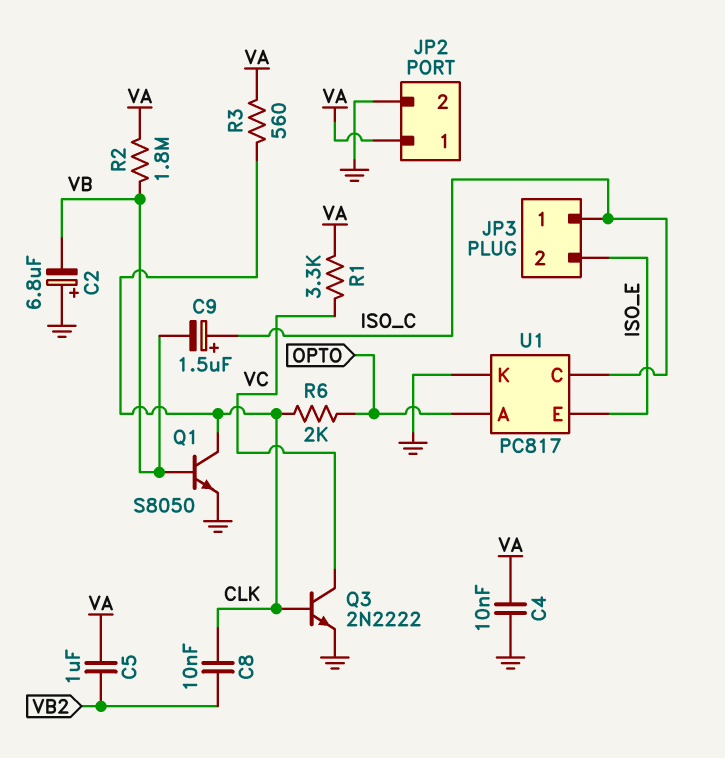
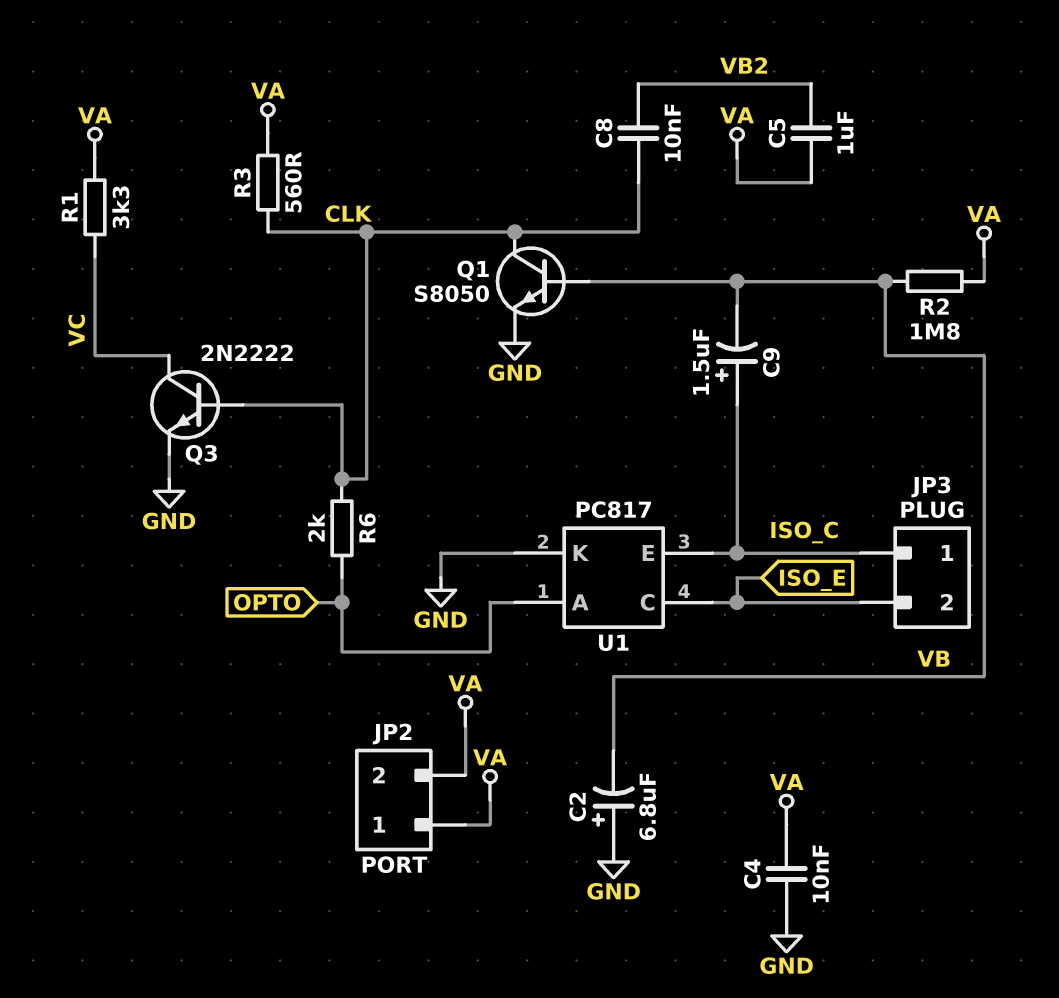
JP2 pin 2: GND -> VA
U1 pin C: ISO_C -> ISO_E
U1 pin E: ISO_E -> ISO_C

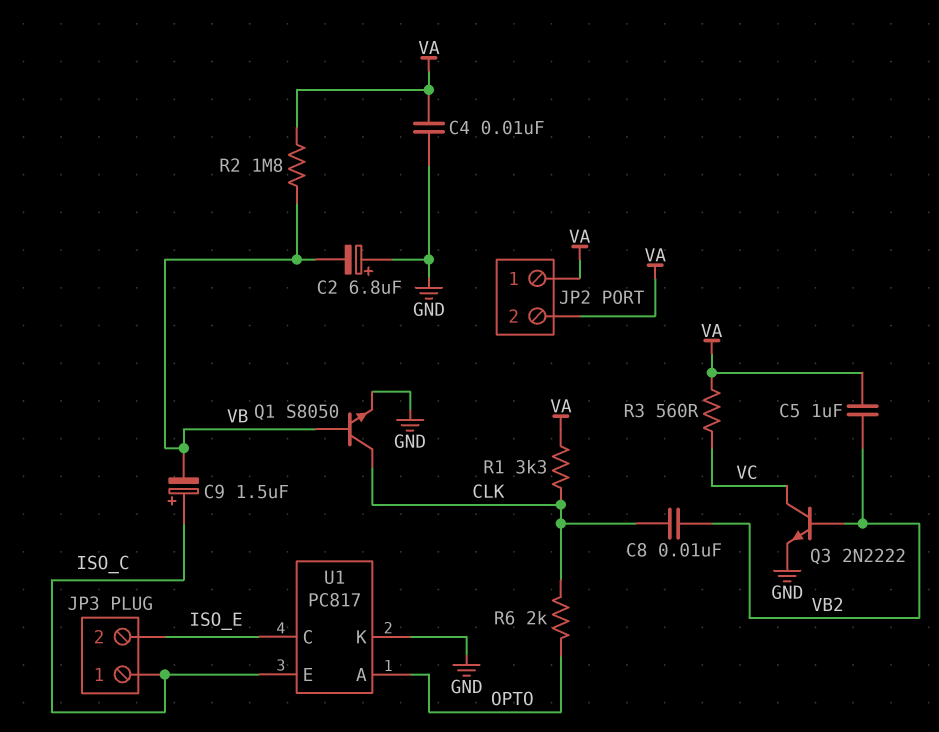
Q3: NPN 2N2222 (B CLK, C VC, E GND) -> NPN 2N2222 (B VB2, C VC, E GND)
R1: 3.3k (VA, VC) -> 3.3k (CLK, VA)
R3: 560 (CLK, VA) -> 560 (VA, VC)

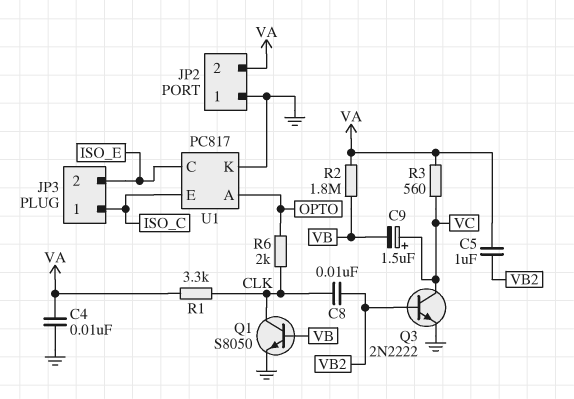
C2: 6.8uF (plus GND, minus VB) -> none
C9: 1.5uF (plus ISO_C, minus VB) -> 1.5uF (plus VC, minus VB)
JP2 pin 1: VA -> GND

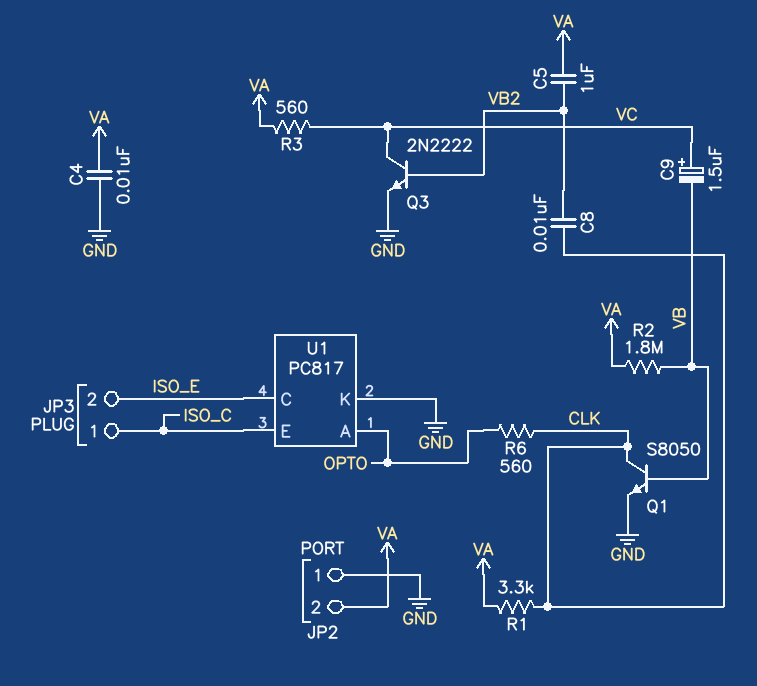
R6: 2k (CLK, OPTO) -> 560 (CLK, OPTO)

